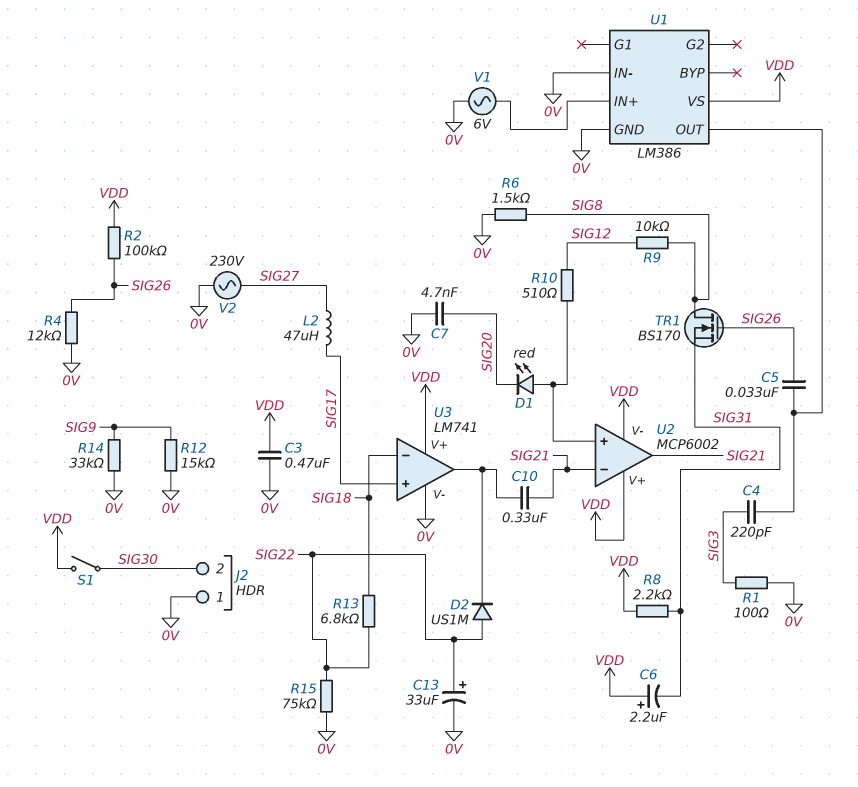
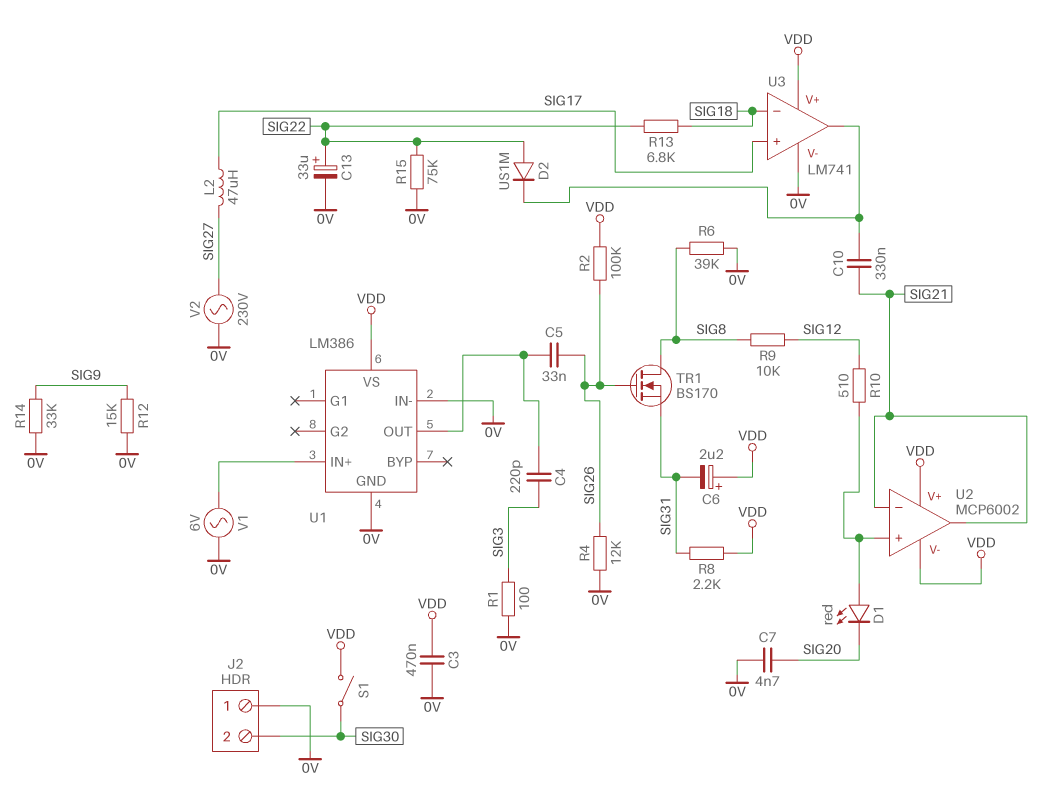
R6: 1.5k (0V, SIG8) -> 39k (0V, SIG8)

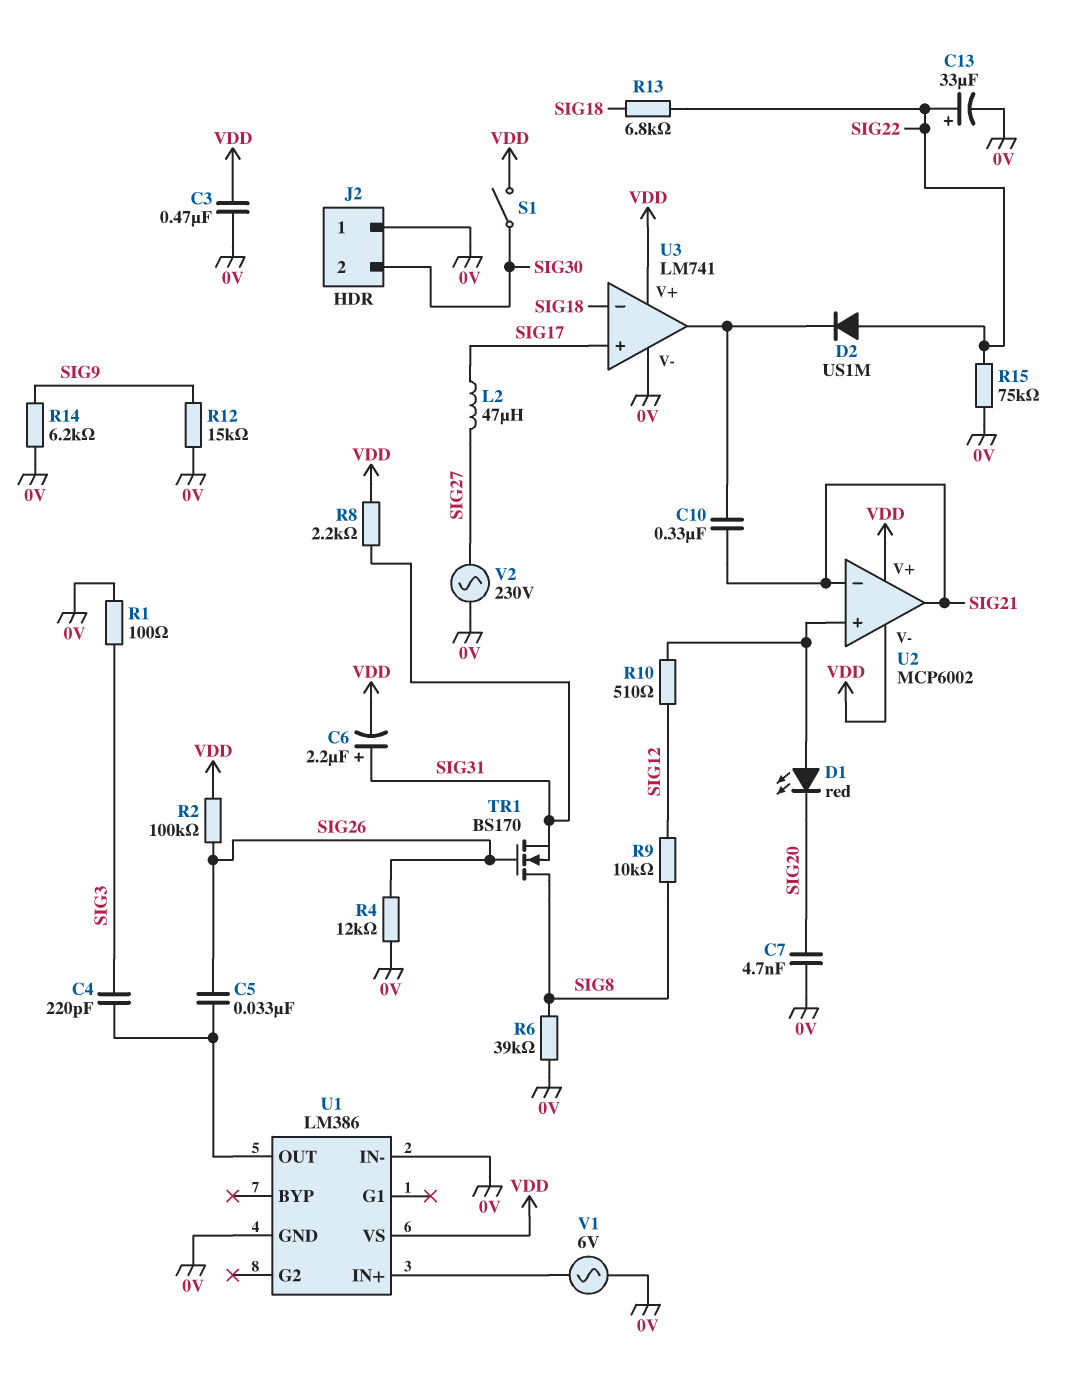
C6: 2.2uF (plus VDD, minus SIG31) -> 2.2uF (plus SIG31, minus VDD)
R14: 33k (0V, SIG9) -> 6.2k (0V, SIG9)

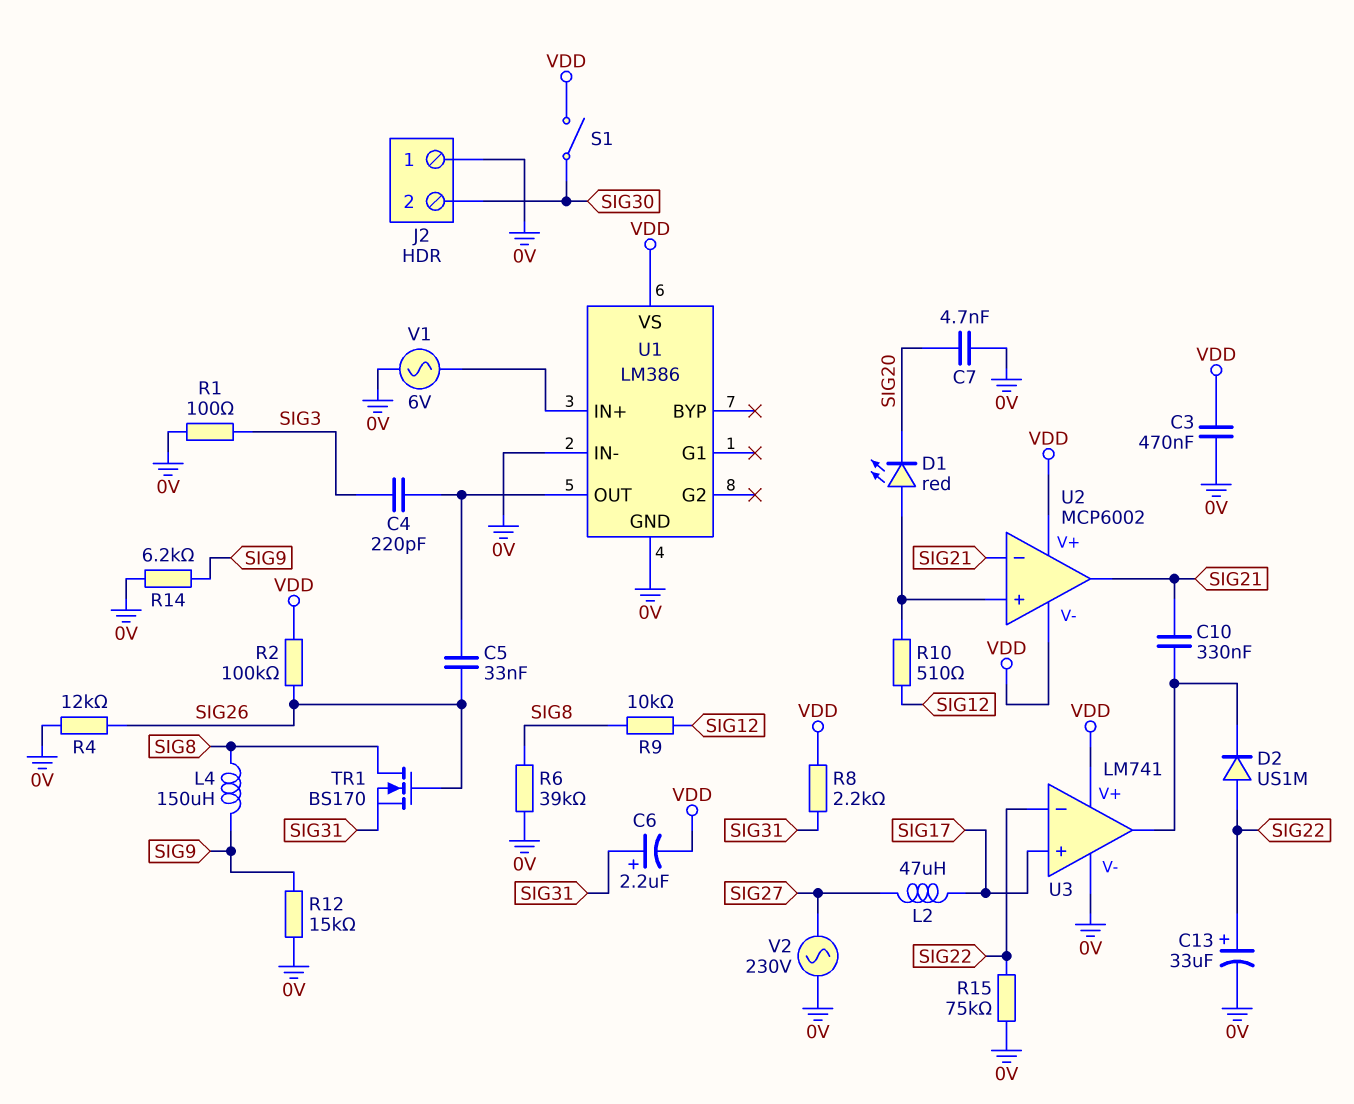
L4: none -> 150uH (SIG8, SIG9)
R13: 6.8k (SIG18, SIG22) -> none
U3 pin in-: SIG18 -> SIG22

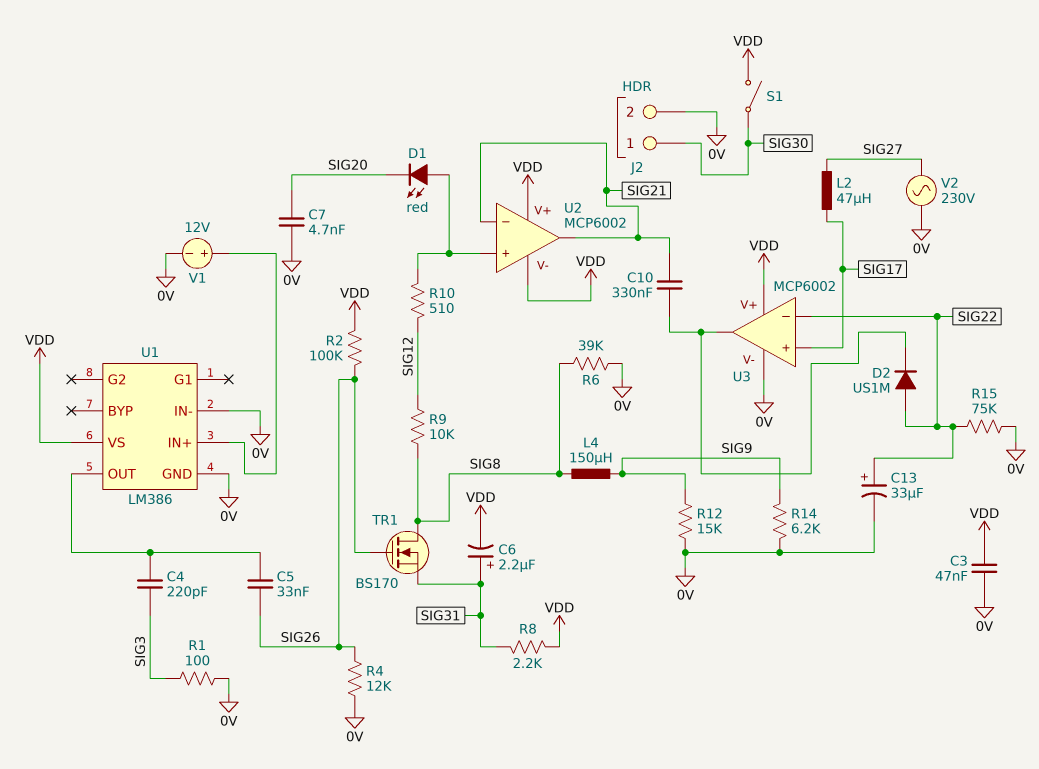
C3: 470nF (0V, VDD) -> 47nF (0V, VDD)
J2 pin 1: 0V -> SIG30
J2 pin 2: SIG30 -> 0V
U3: LM741 -> MCP6002
V1: AC 6V (0V, U1/IN+) -> 12V (plus U1/IN+, minus 0V)

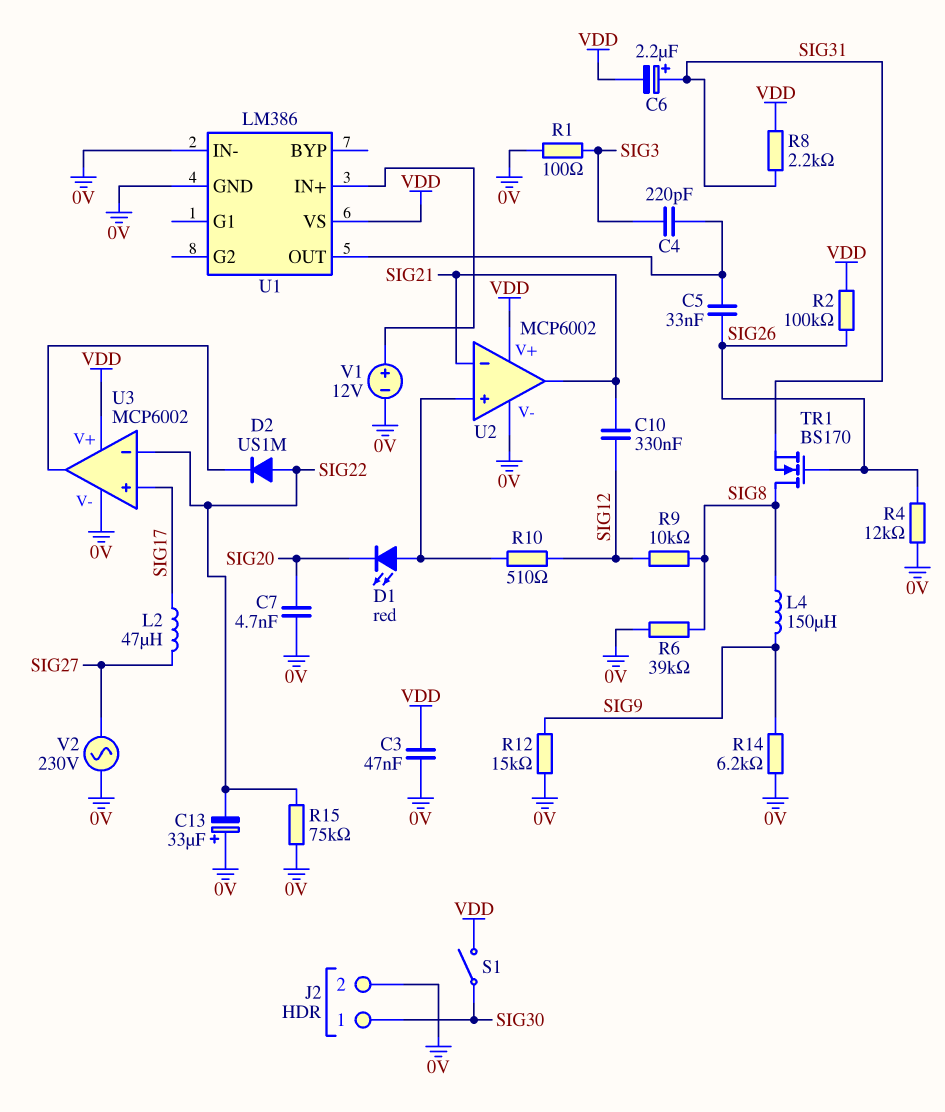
C10: 330nF (SIG21, U3/out) -> 330nF (SIG12, SIG21)
C13: 33uF (plus SIG22, minus 0V) -> 33uF (plus 0V, minus SIG22)
U2 pin V-: VDD -> 0V

